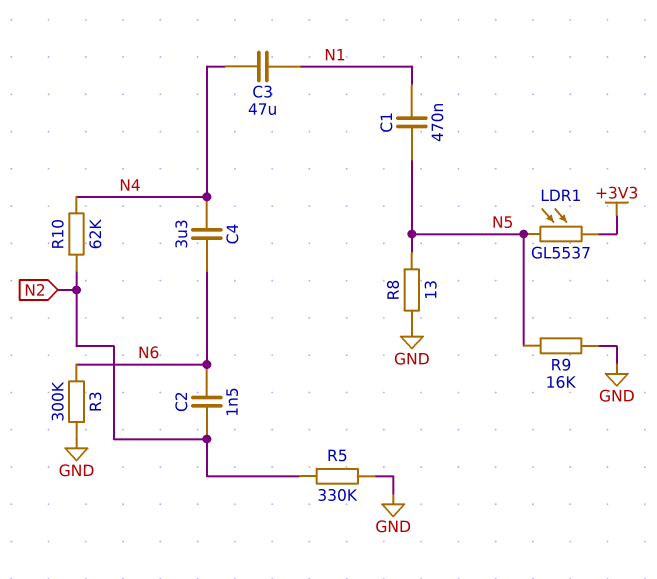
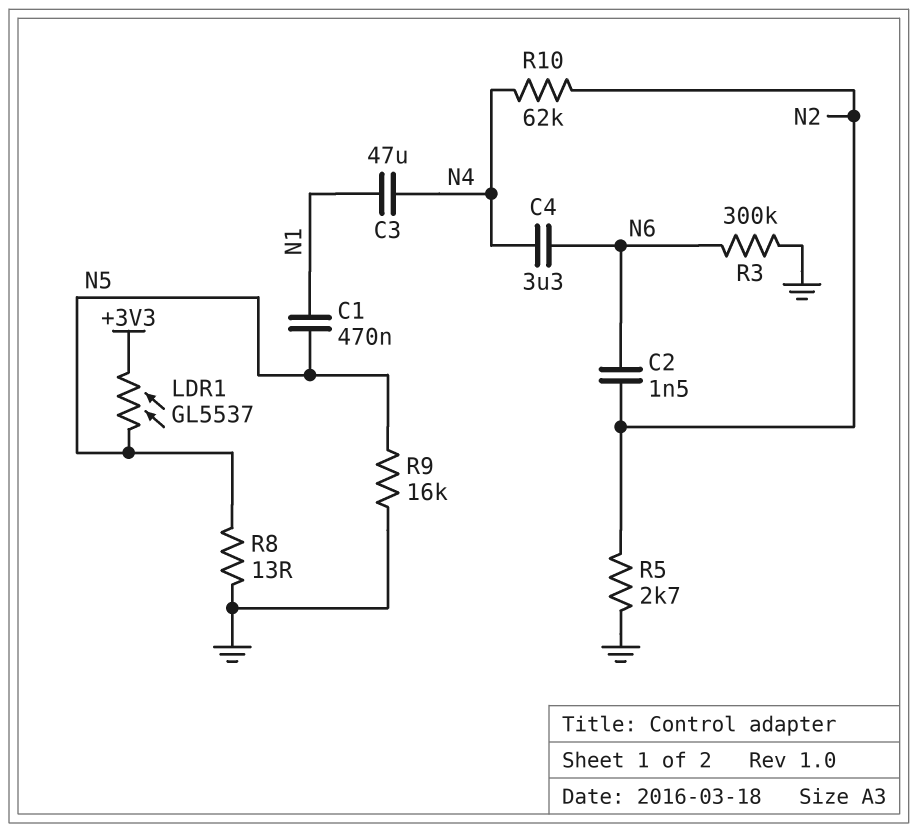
R5: 330k (GND, N2) -> 2.7k (GND, N2)

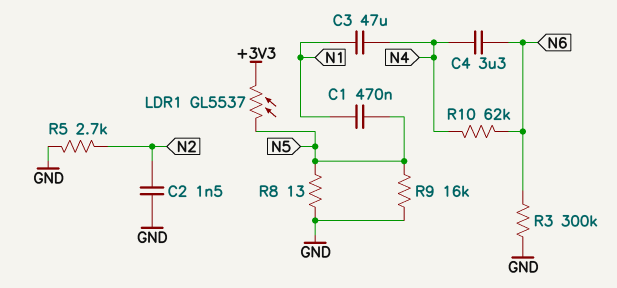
C2: 1.5nF (N2, N6) -> 1.5nF (GND, N2)
R10: 62k (N2, N4) -> 62k (N4, N6)

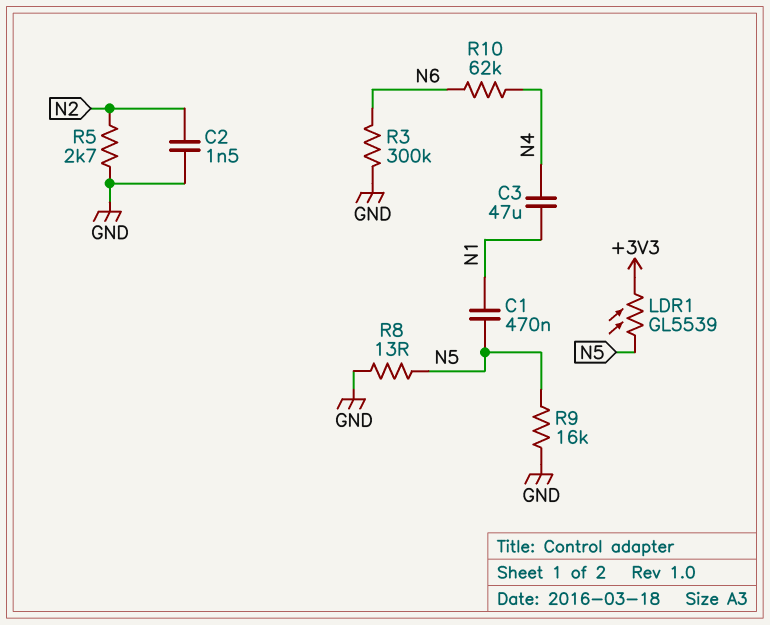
C4: 3.3uF (N4, N6) -> none
LDR1: GL5537 (+3V3, N5) -> GL5539 (+3V3, N5)

